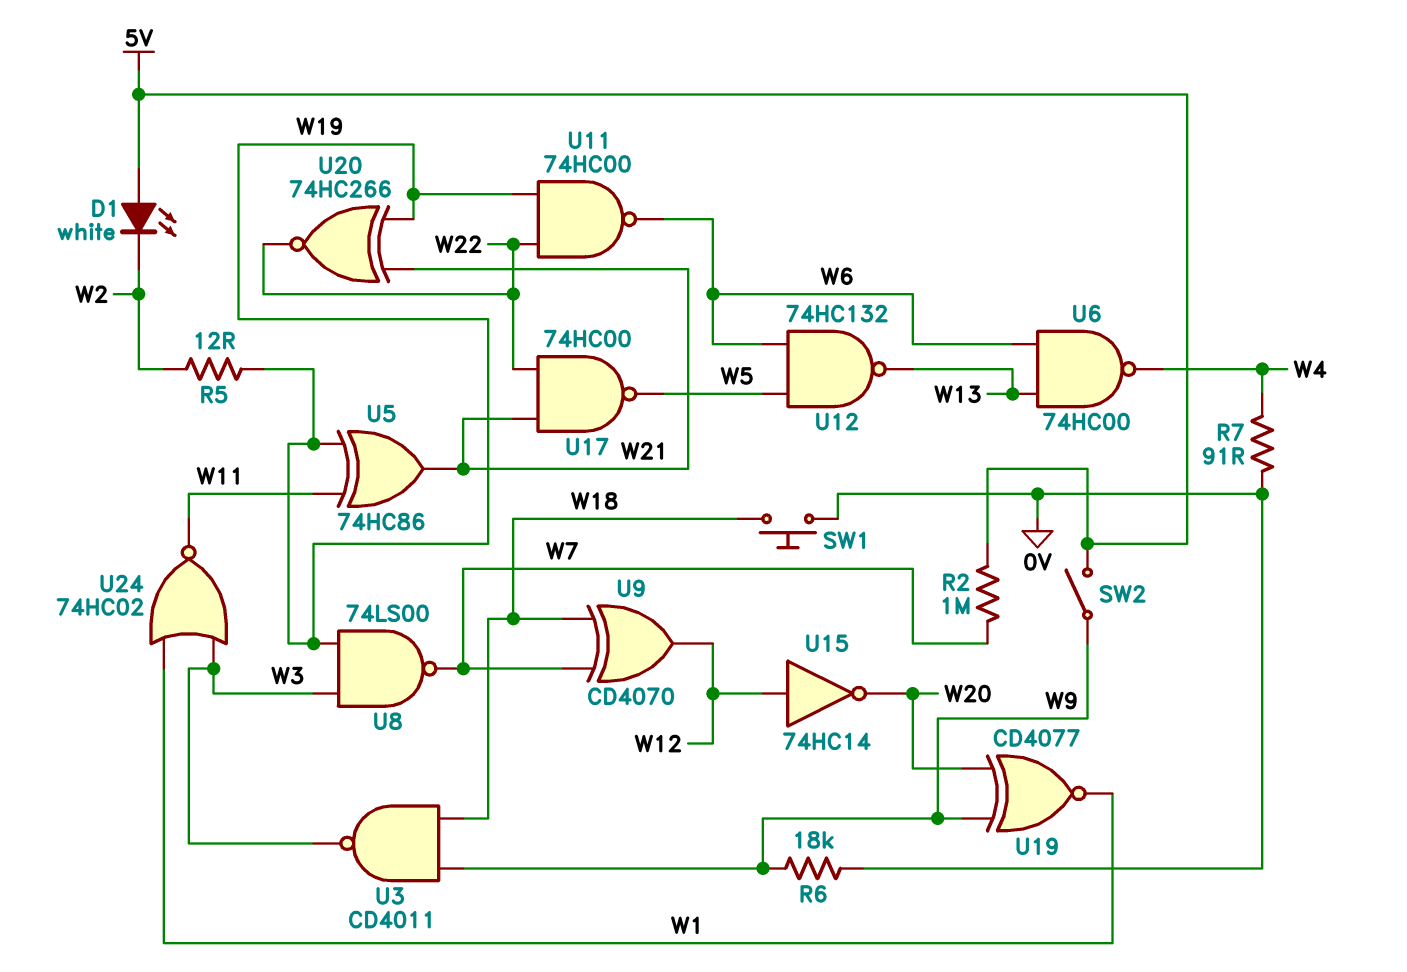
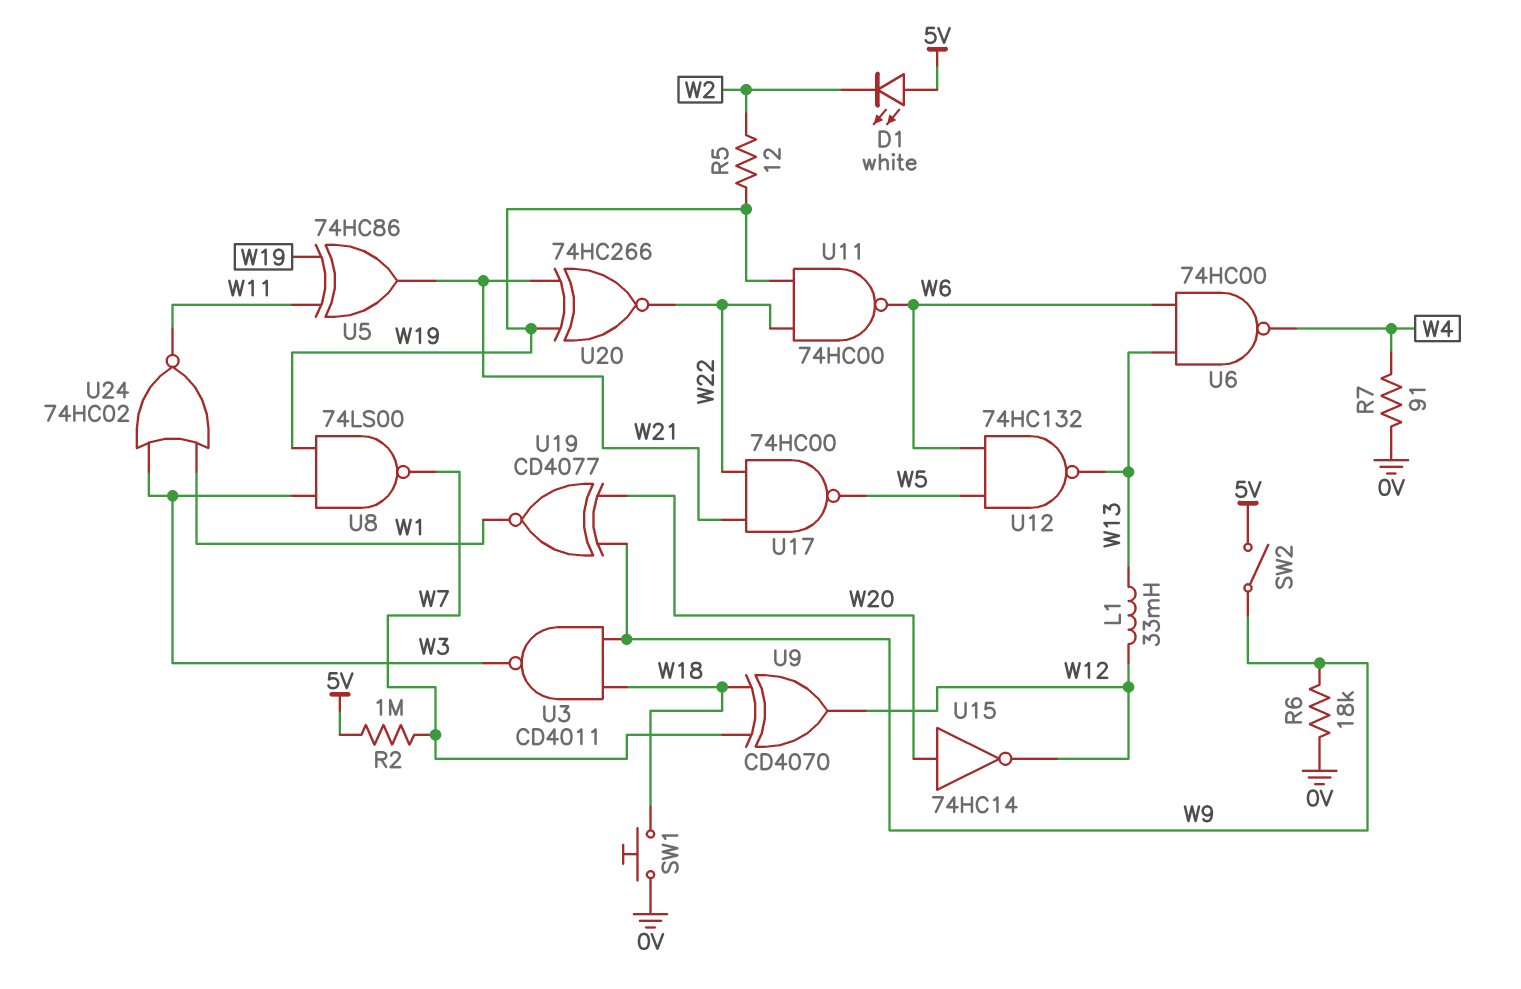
L1: none -> 33mH (W12, W13)
U15: NOT 74HC14 (in W12, out W20) -> NOT 74HC14 (in W20, out W12)

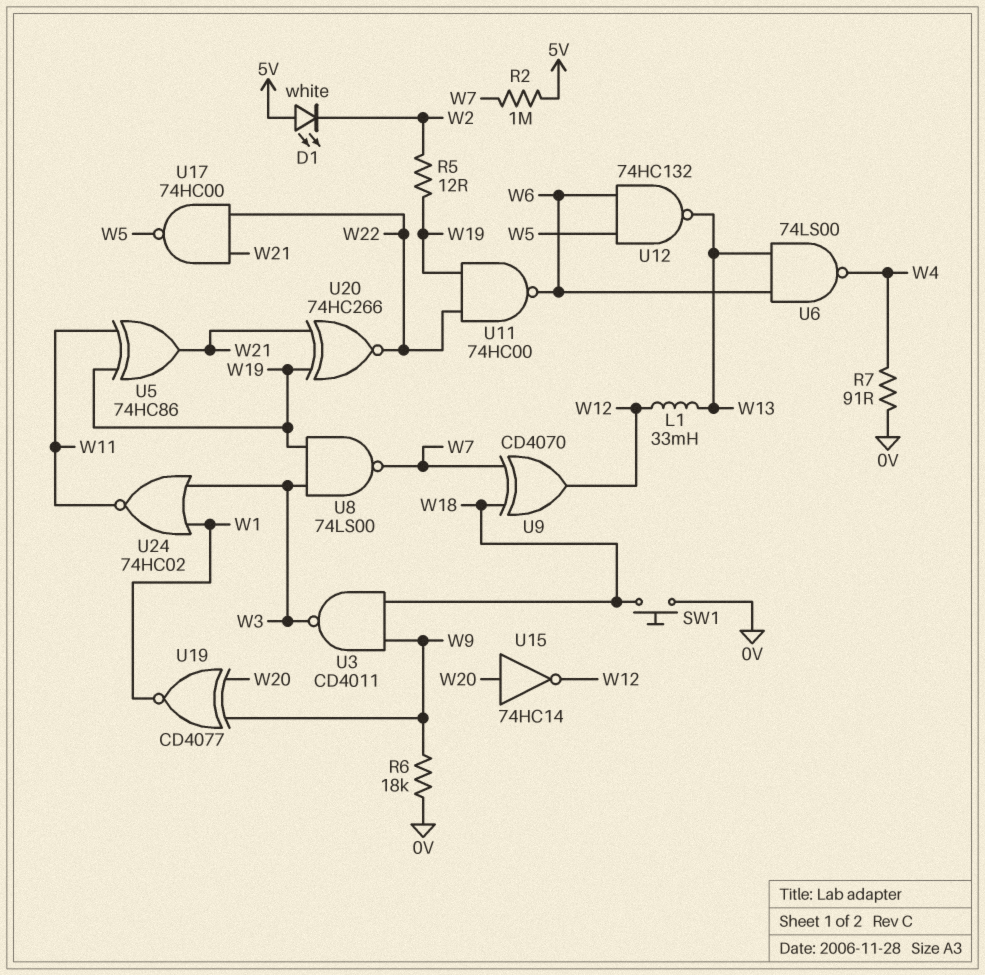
SW2: switch (5V, W9) -> none
U6: NAND 74HC00 (in W6, in W13, out W4) -> NAND 74LS00 (in W6, in W13, out W4)

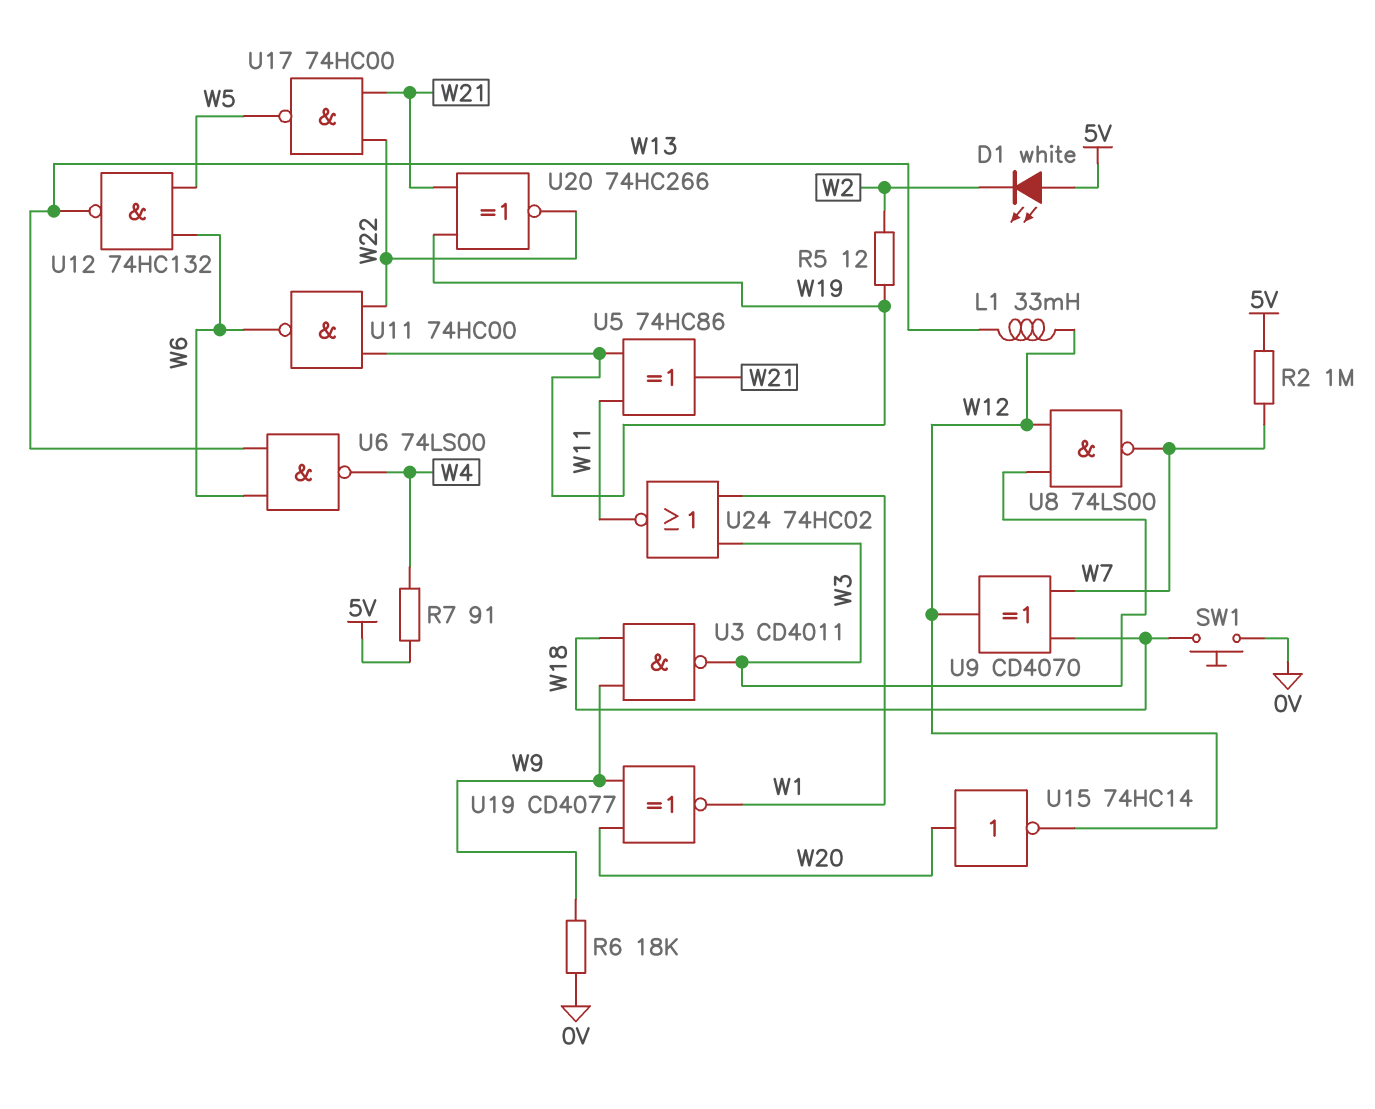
R7: 91 (0V, W4) -> 91 (5V, W4)
U8: NAND 74LS00 (in W3, in W19, out W7) -> NAND 74LS00 (in W3, in W12, out W7)

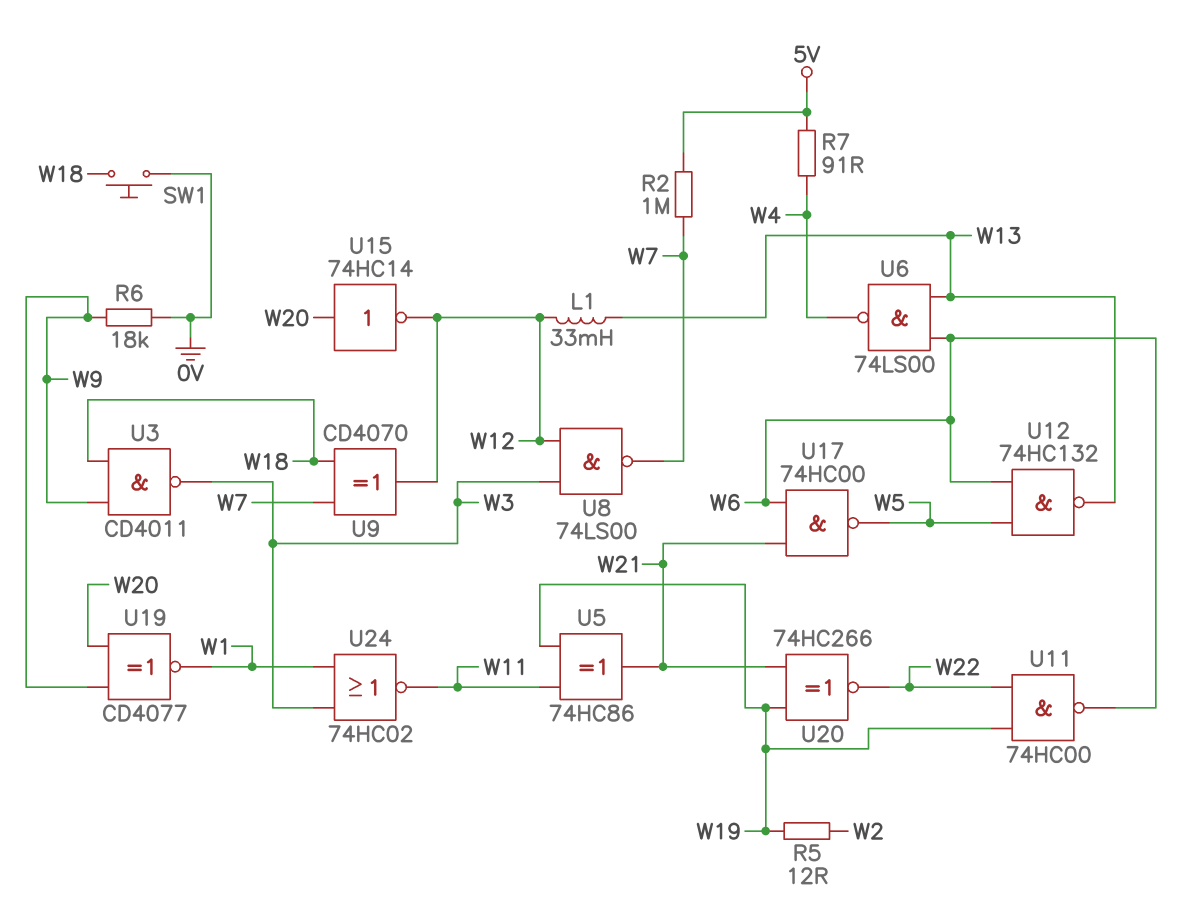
D1: LED white (A 5V, K W2) -> none
U17: NAND 74HC00 (in W21, in W22, out W5) -> NAND 74HC00 (in W6, in W21, out W5)

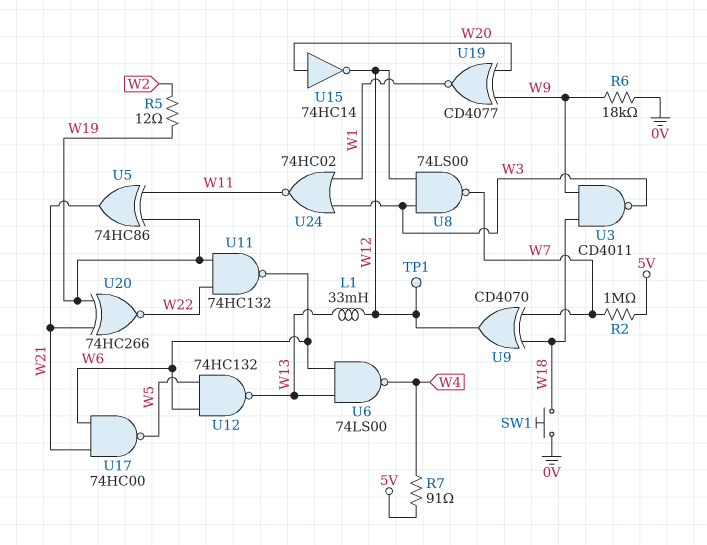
TP1: none -> test point (W12)
U11: NAND 74HC00 (in W19, in W22, out W6) -> NAND 74HC132 (in W19, in W22, out W6)

